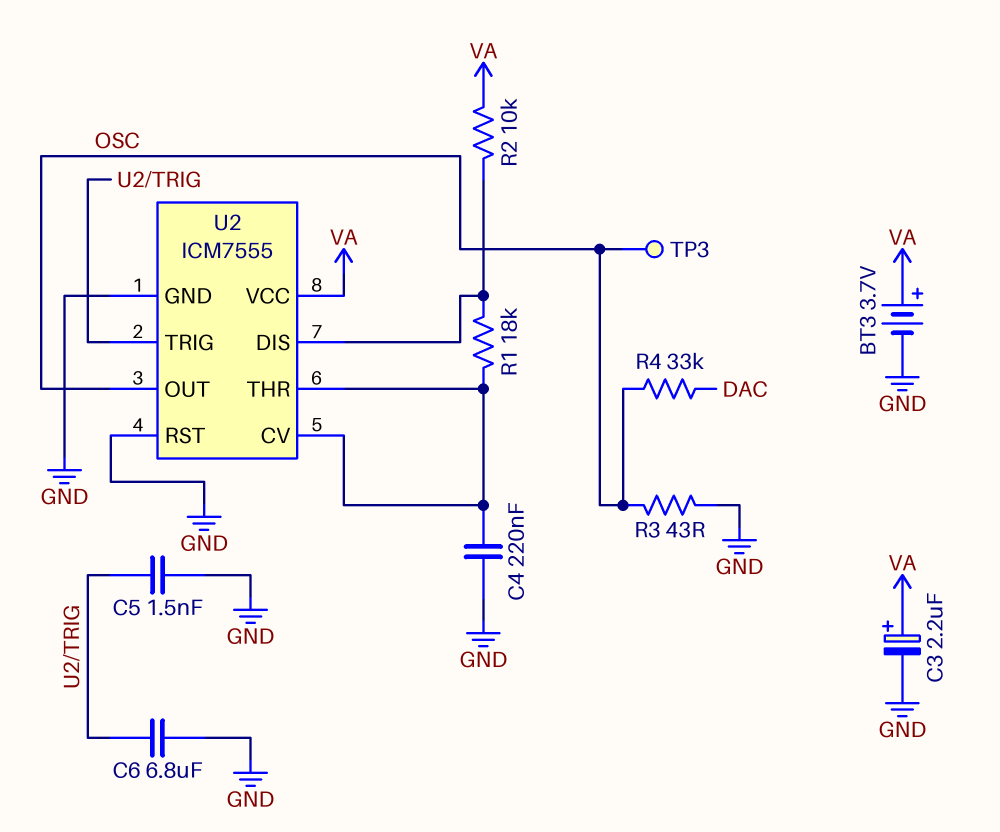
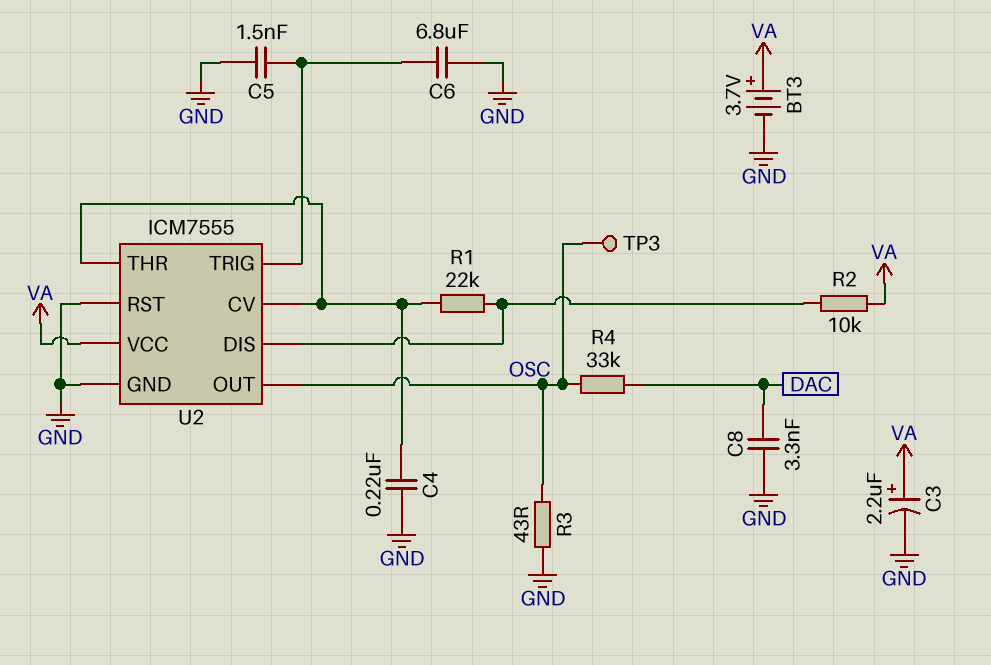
C8: none -> 3.3nF (DAC, GND)
R1: 18k (U2/CV, U2/DIS) -> 22k (U2/CV, U2/DIS)

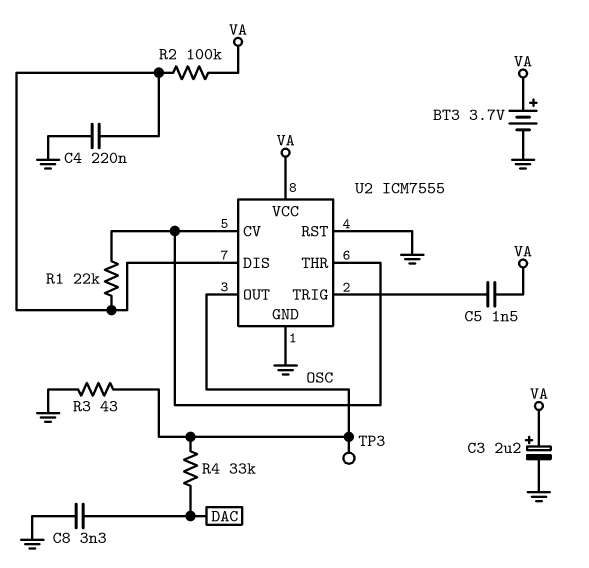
C4: 220nF (GND, U2/CV) -> 220nF (GND, U2/DIS)
C5: 1.5nF (GND, U2/TRIG) -> 1.5nF (U2/TRIG, VA)
C6: 6.8uF (GND, U2/TRIG) -> none
R2: 10k (U2/DIS, VA) -> 100k (U2/DIS, VA)

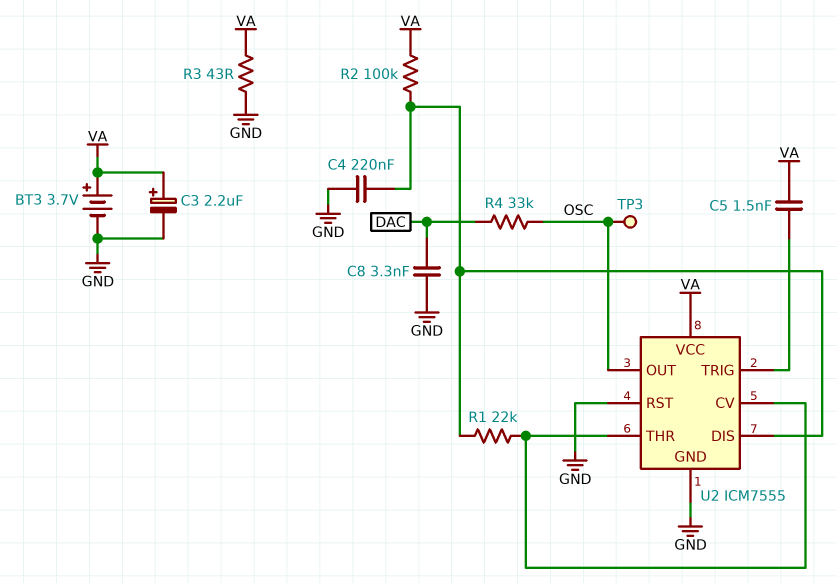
R3: 43 (GND, OSC) -> 43 (GND, VA)

